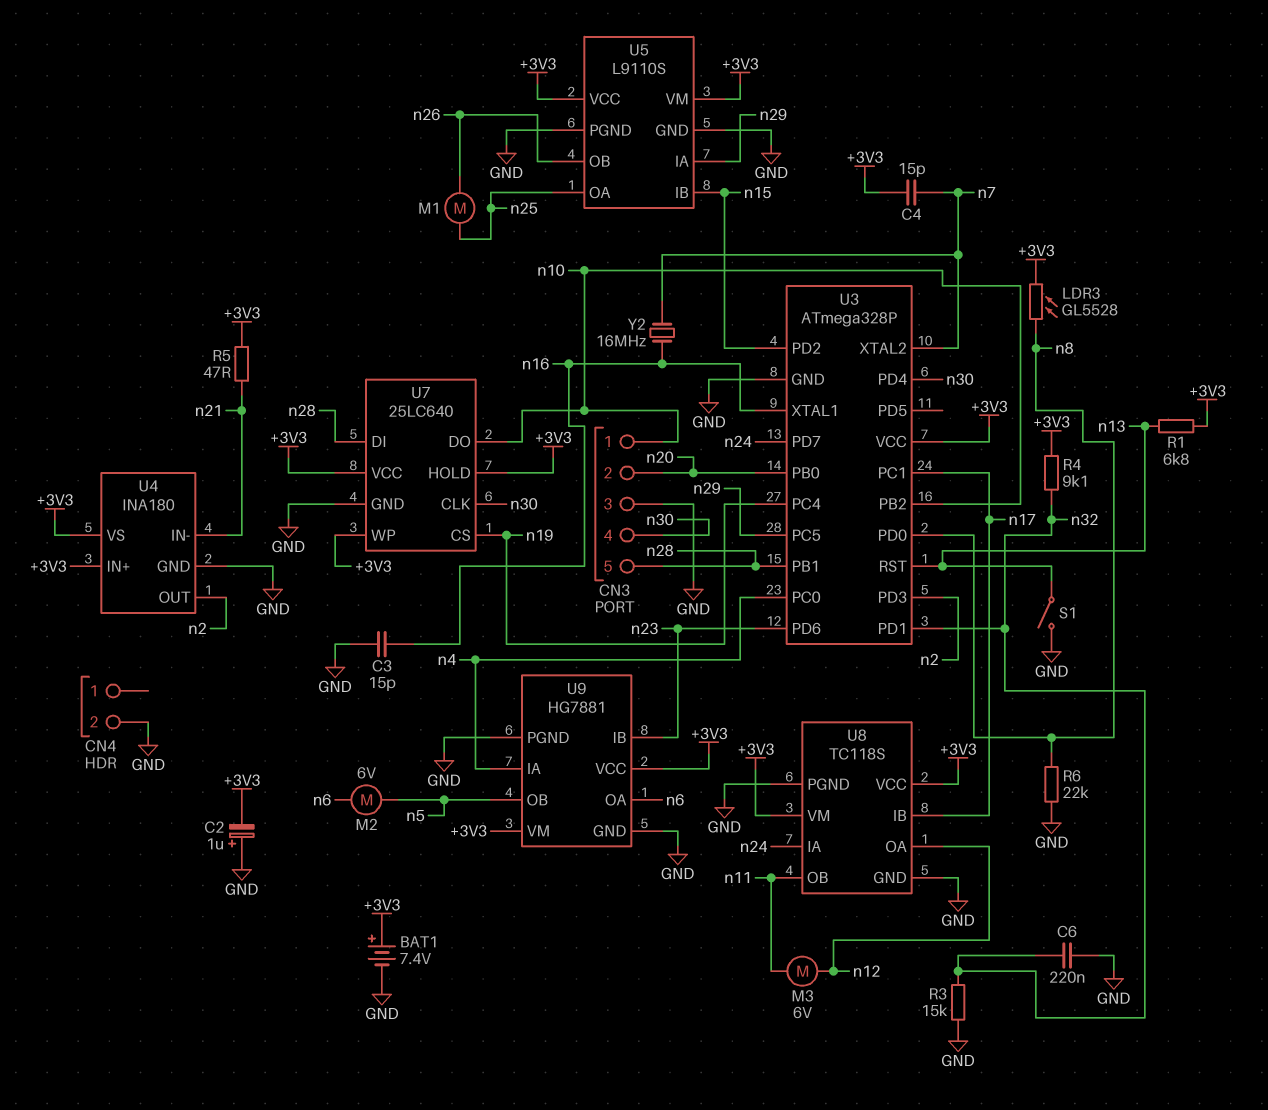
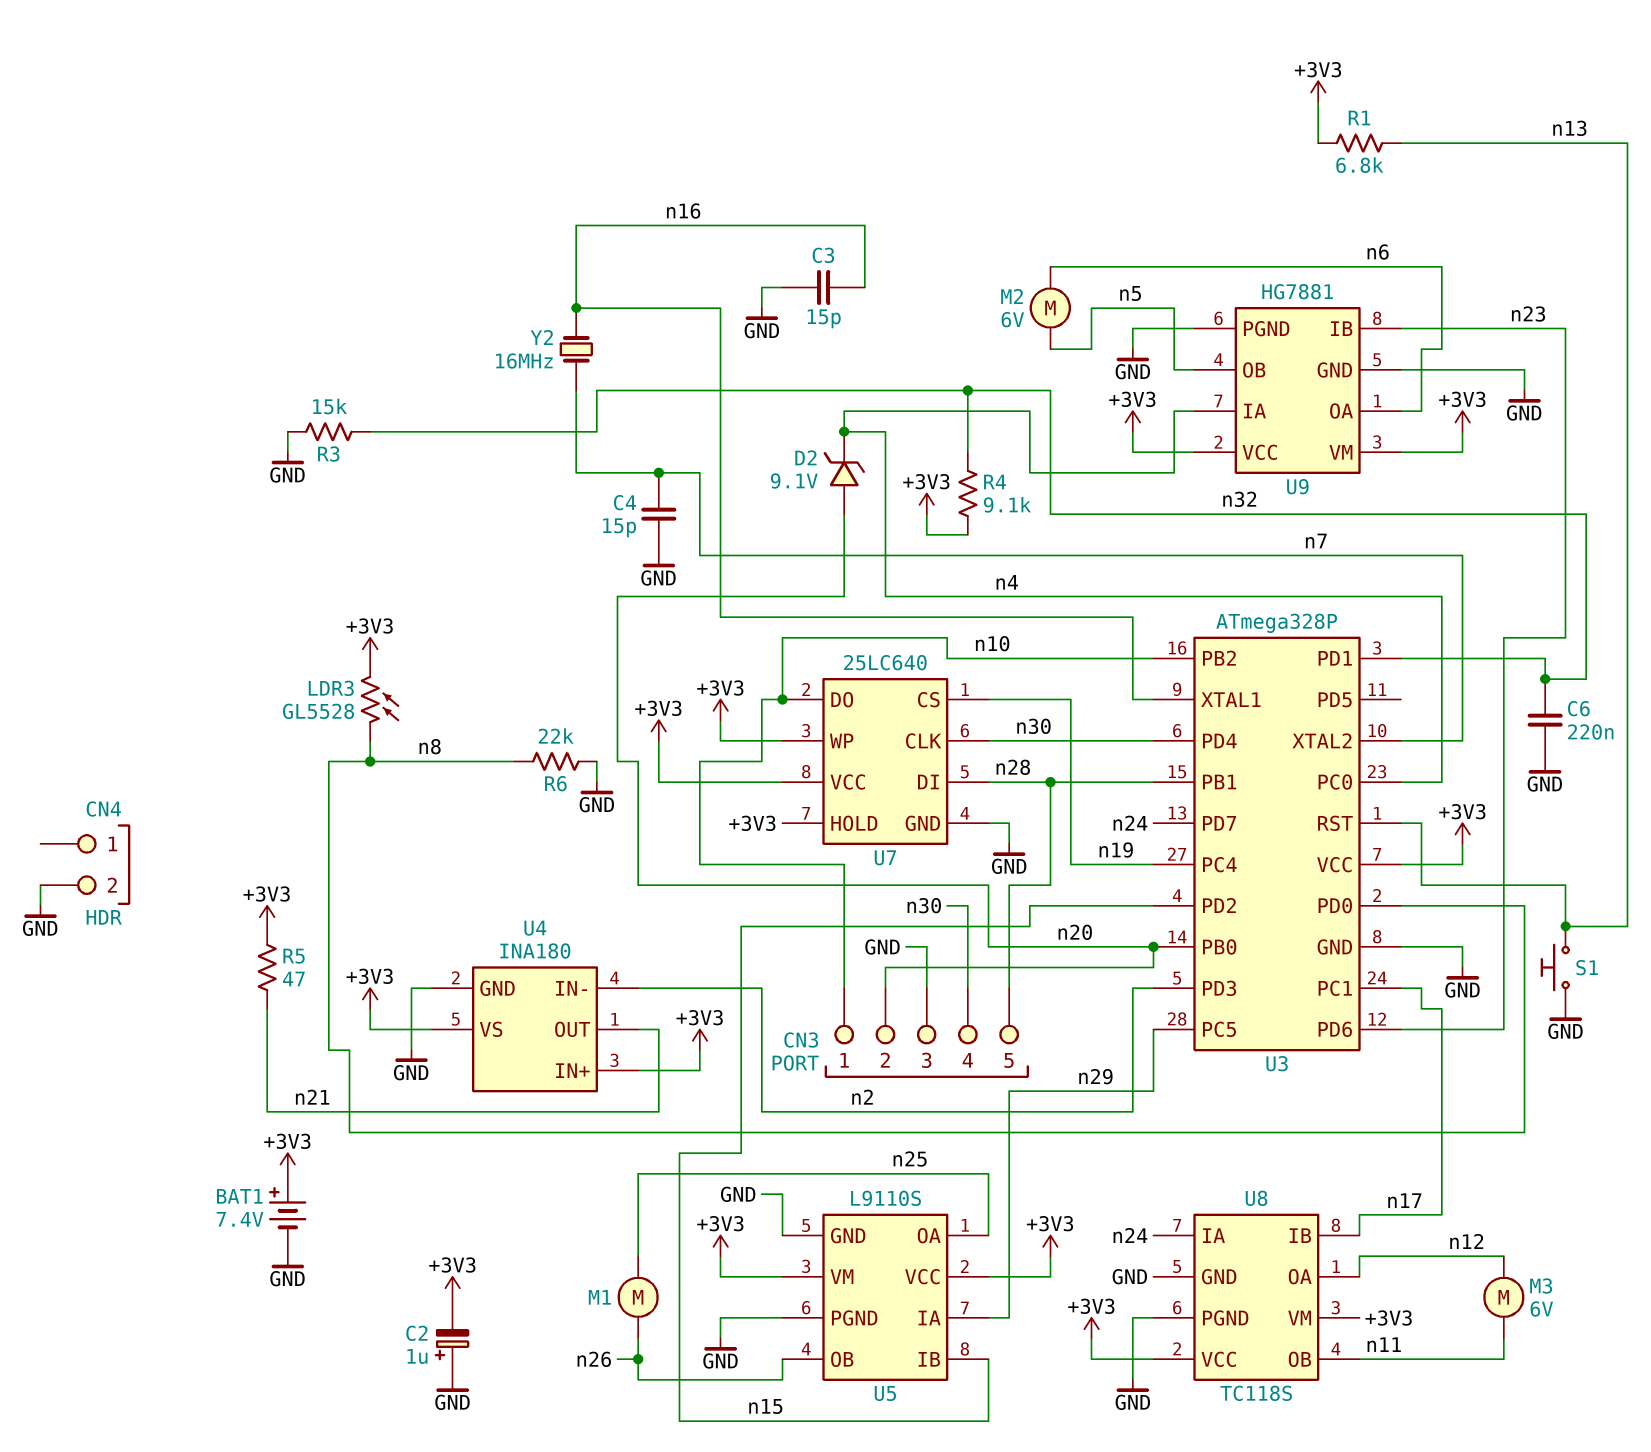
C4: 15pF (+3V3, n7) -> 15pF (GND, n7)
D2: none -> zener 9.1V (A n20, K n4)
S1: switch (GND, n13) -> button (GND, n13)
U4 pin IN-: n21 -> n2
U4 pin OUT: n2 -> n21

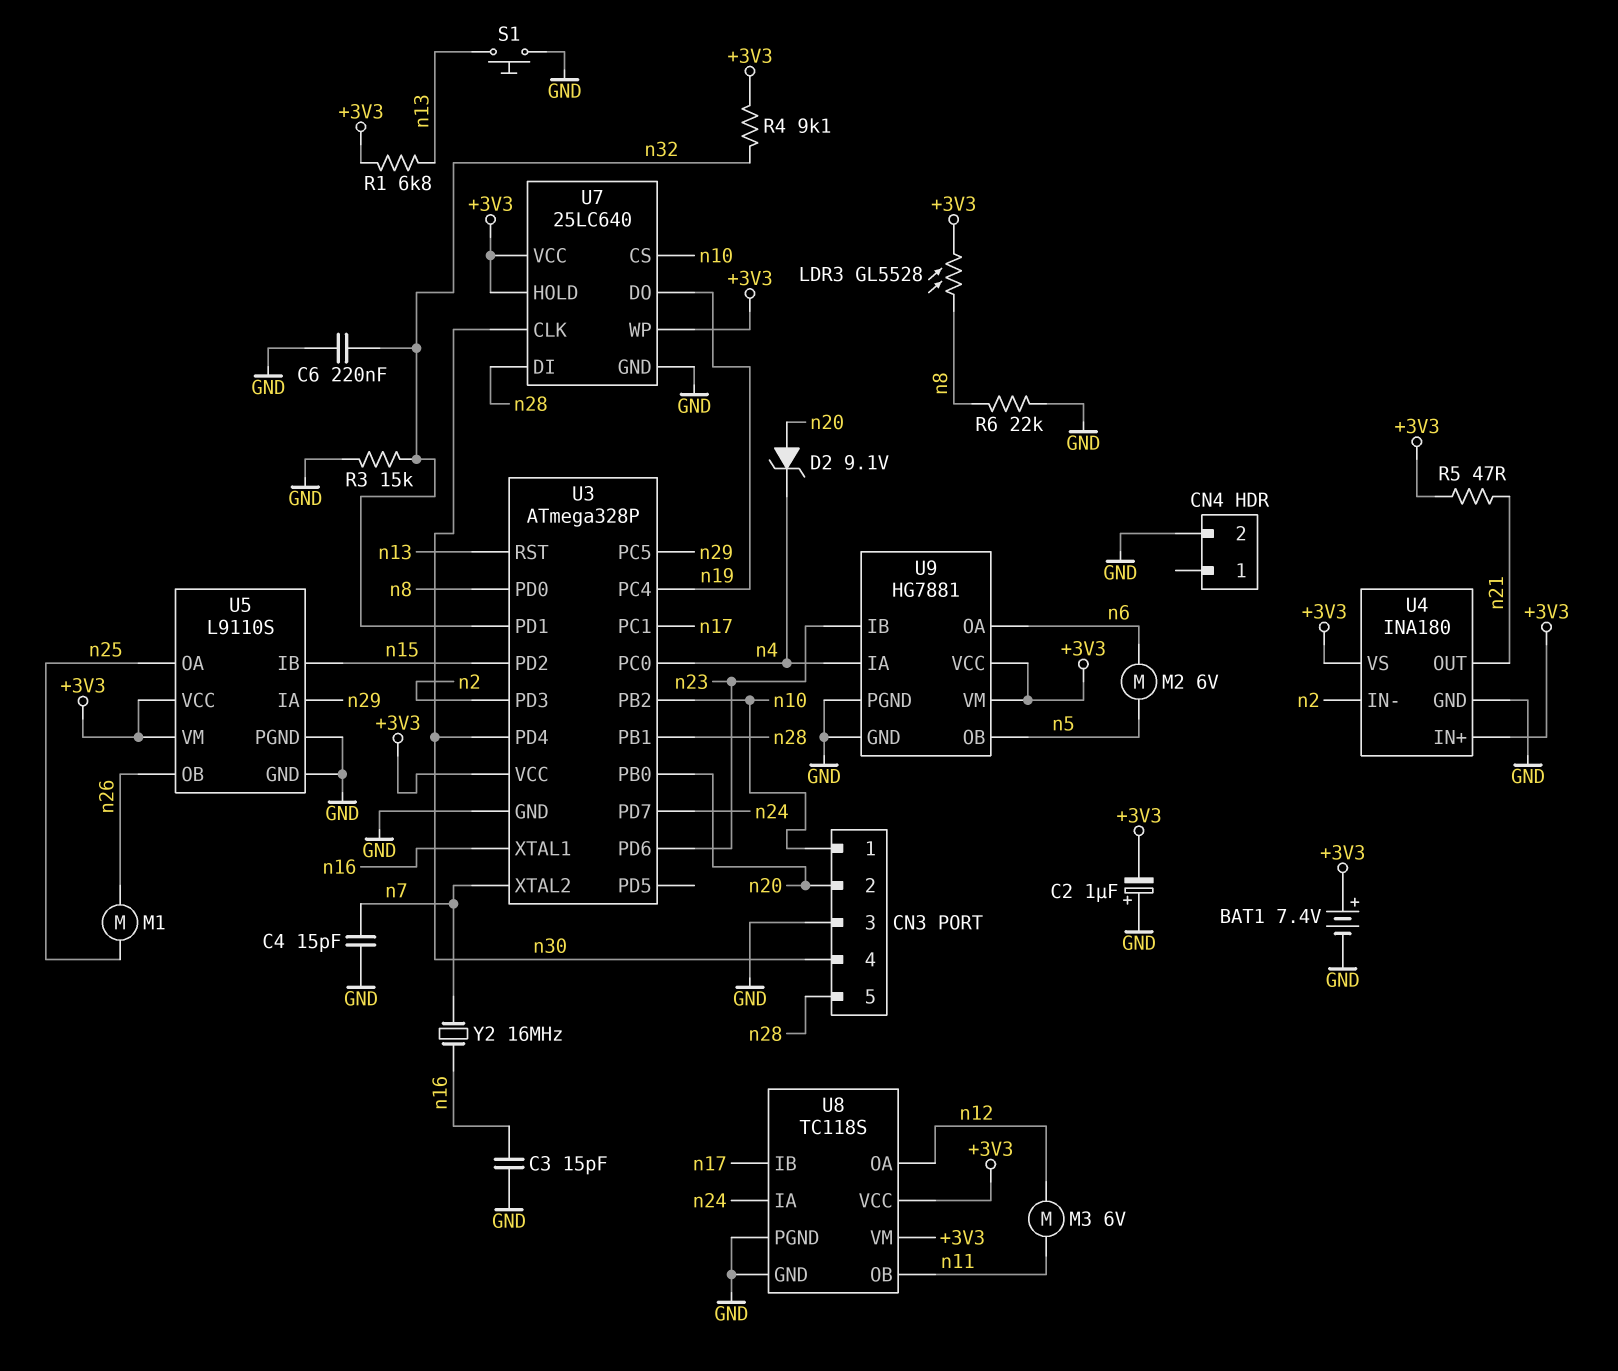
U7 pin CS: n19 -> n10
U7 pin DO: n10 -> n19

